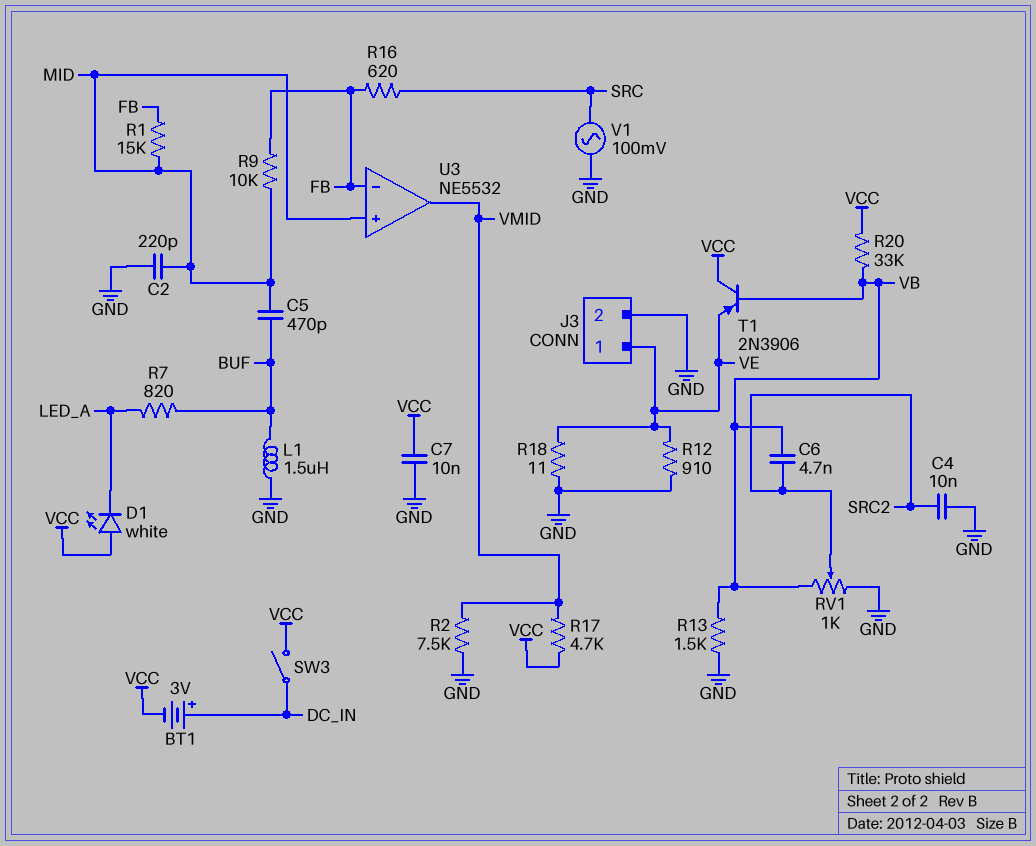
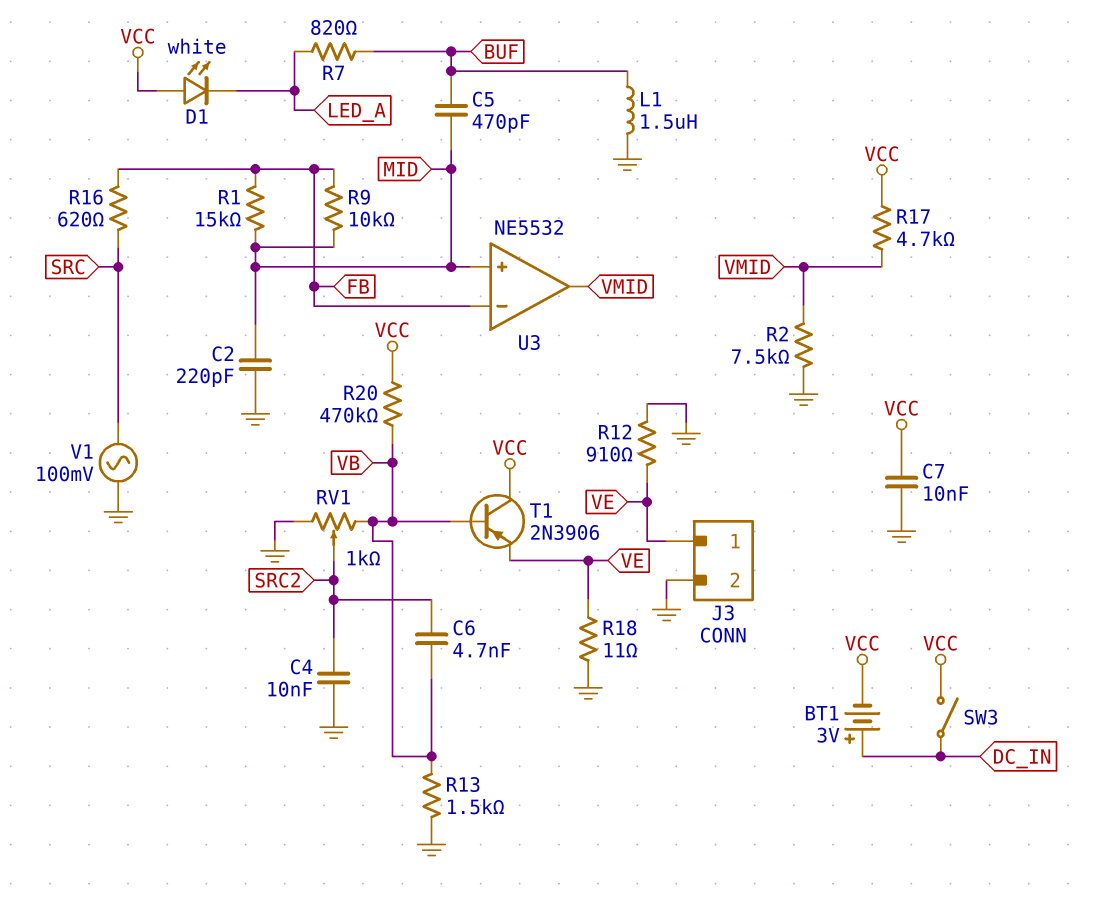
R20: 33k (VB, VCC) -> 470k (VB, VCC)

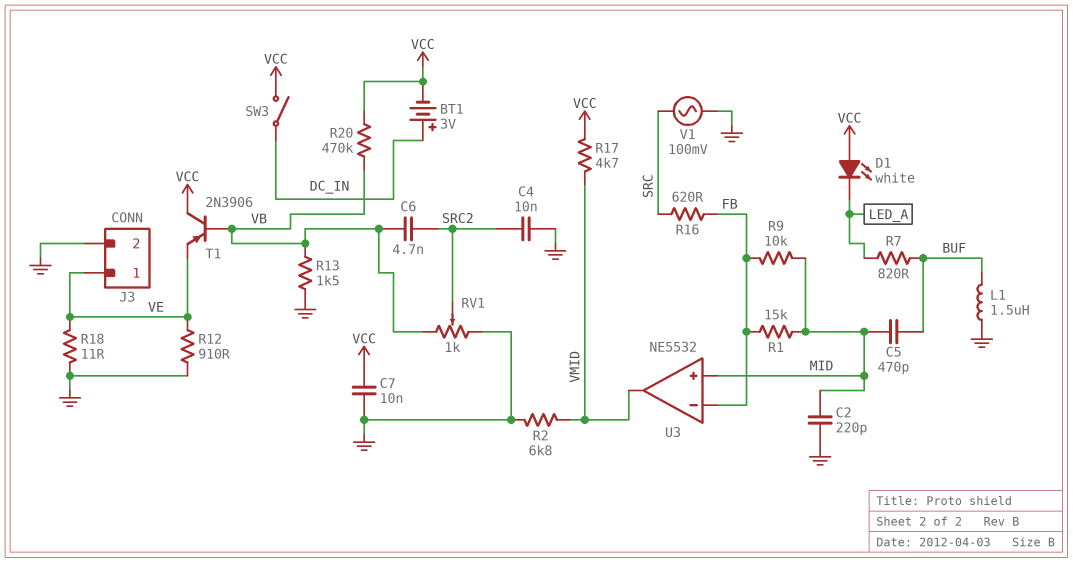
R2: 7.5k (GND, VMID) -> 6.8k (GND, VMID)

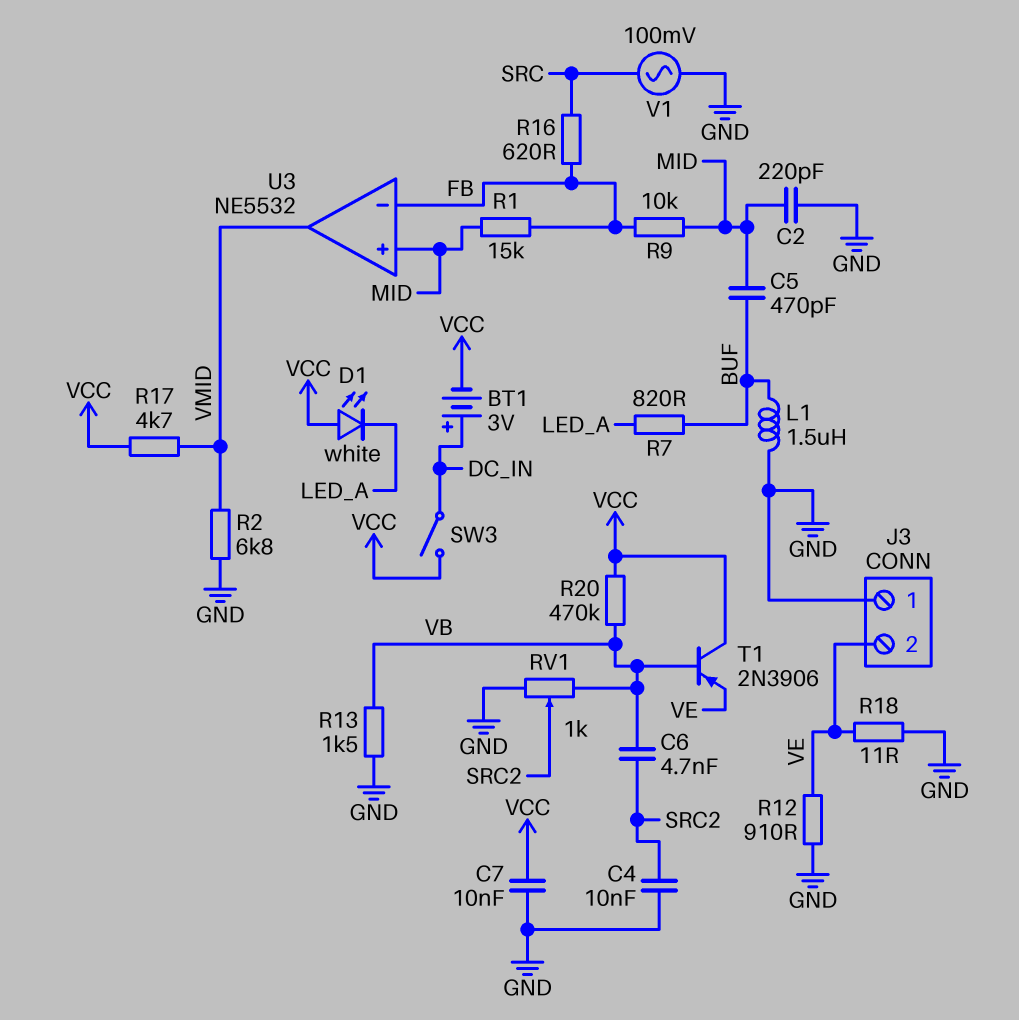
J3 pin 1: VE -> GND
J3 pin 2: GND -> VE

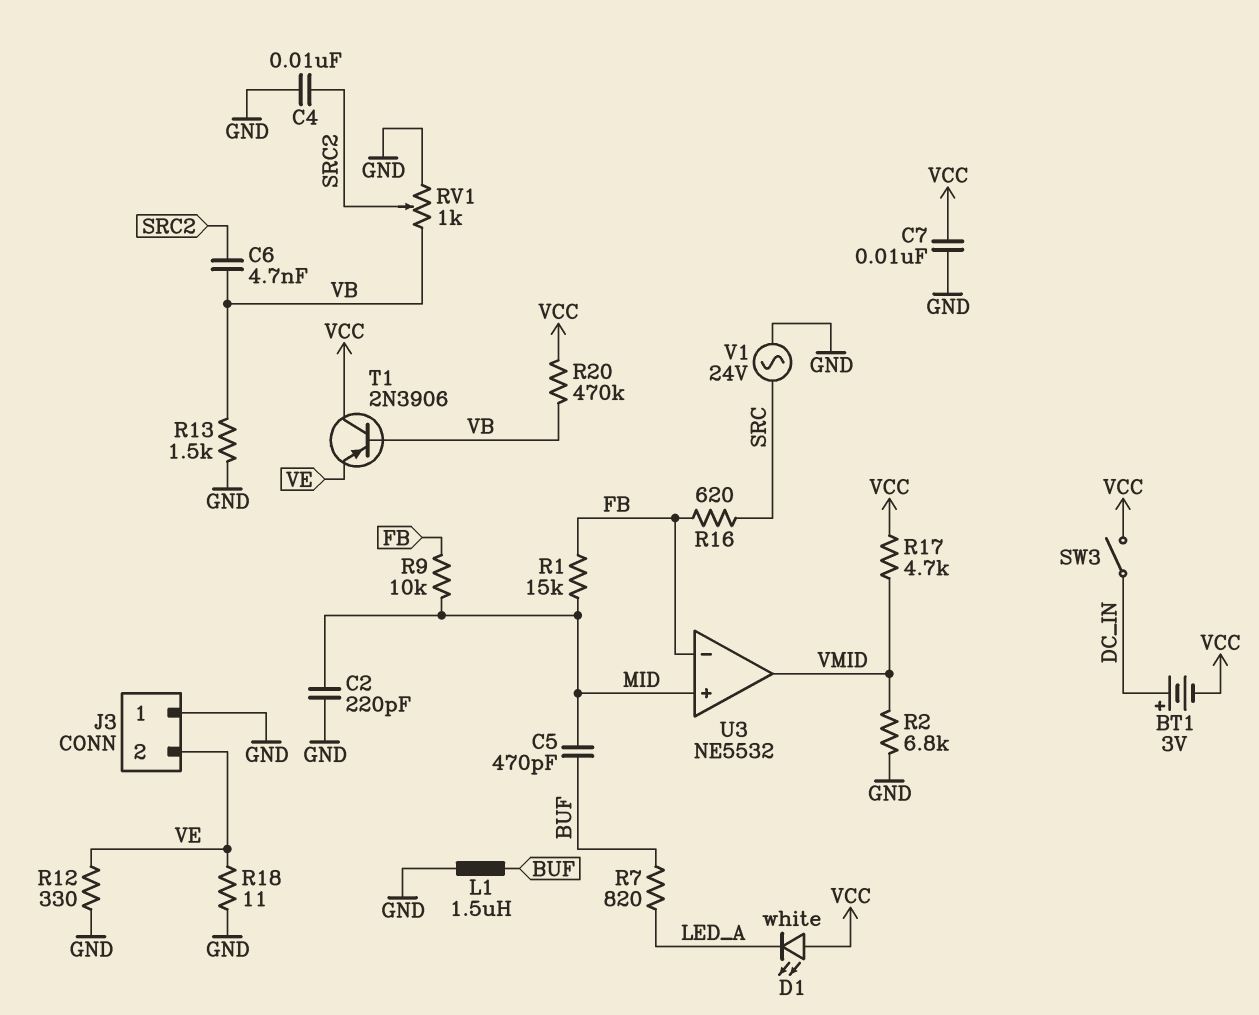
R12: 910 (GND, VE) -> 330 (GND, VE)
V1: AC 100mV (GND, SRC) -> AC 24V (GND, SRC)

